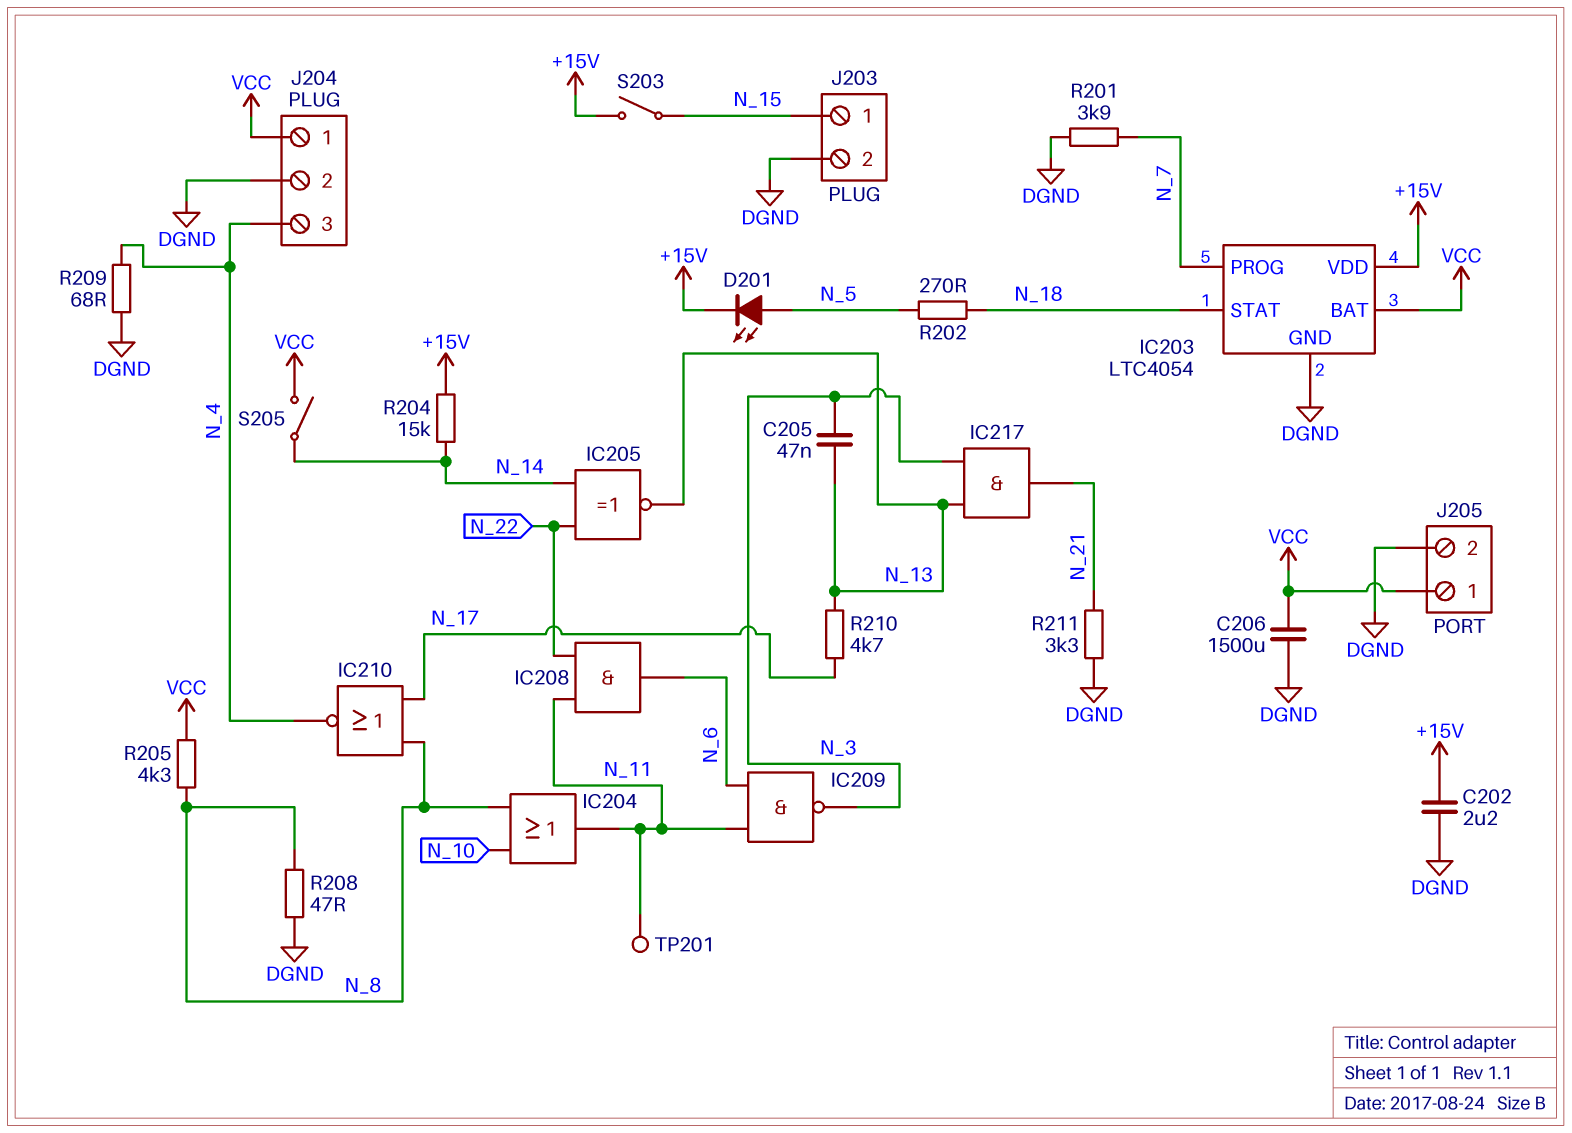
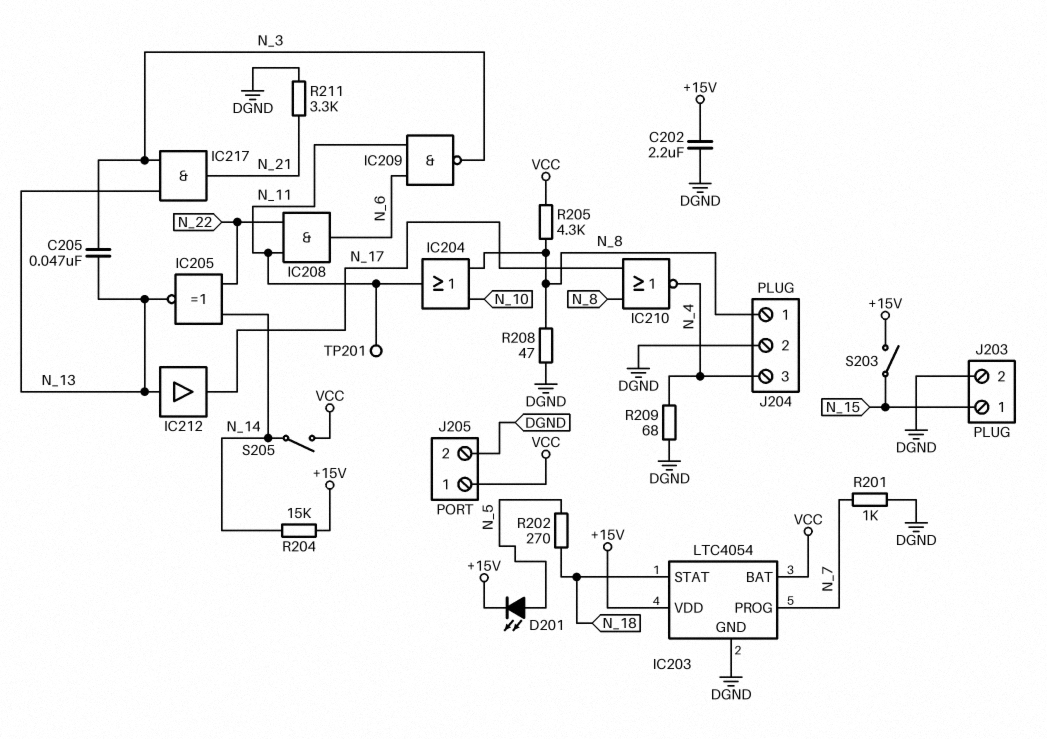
C206: 1500uF (DGND, VCC) -> none
IC212: none -> buffer (in N_13, out N_17)
J204 pin 1: VCC -> N_8
R201: 3.9k (DGND, N_7) -> 1k (DGND, N_7)
R210: 4.7k (N_13, N_17) -> none

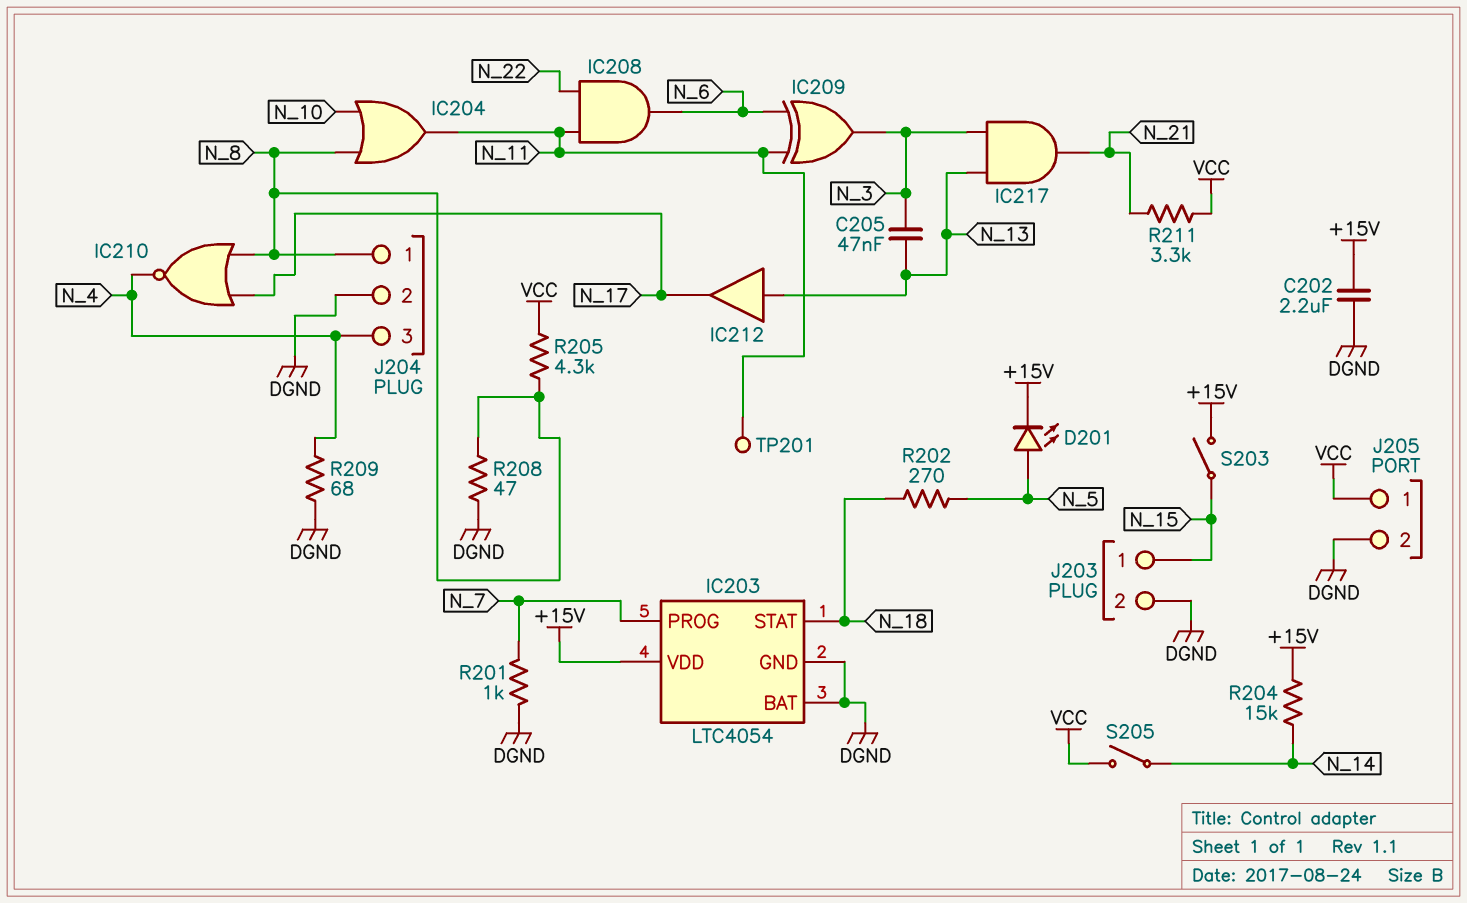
IC203 pin BAT: VCC -> DGND
IC205: XNOR (in N_14, in N_22, out N_13) -> none
IC209: NAND (in N_6, in N_11, out N_3) -> XOR (in N_6, in N_11, out N_3)
R211: 3.3k (DGND, N_21) -> 3.3k (N_21, VCC)

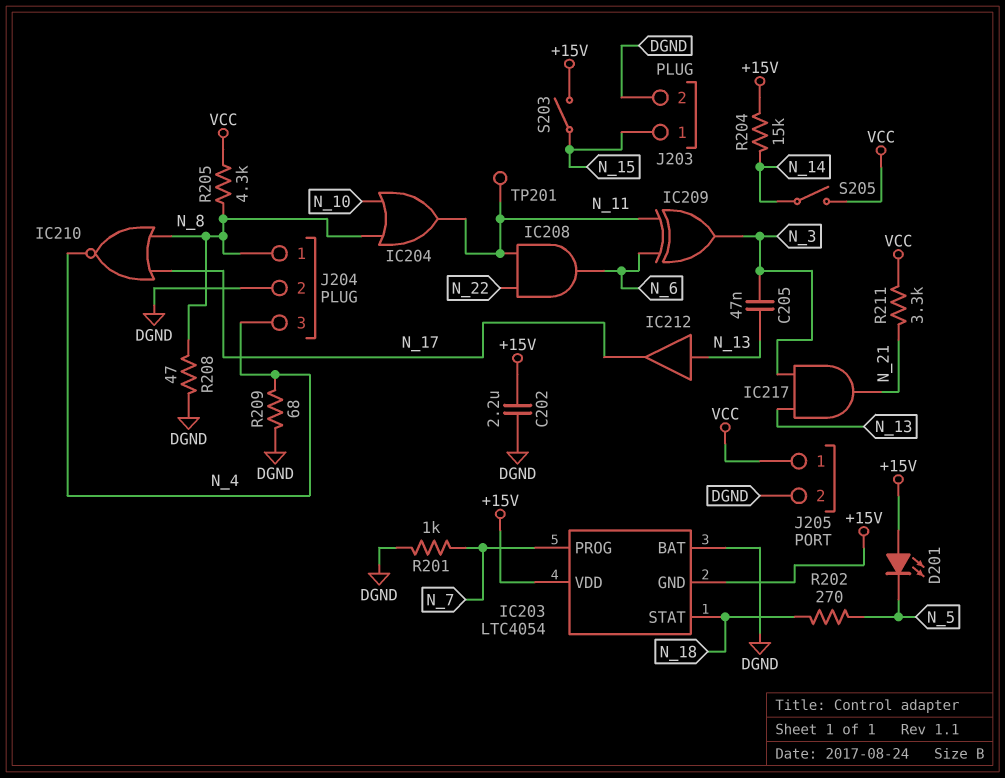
D201: LED (A N_5, K +15V) -> LED (A +15V, K N_5)
IC203 pin GND: DGND -> +15V

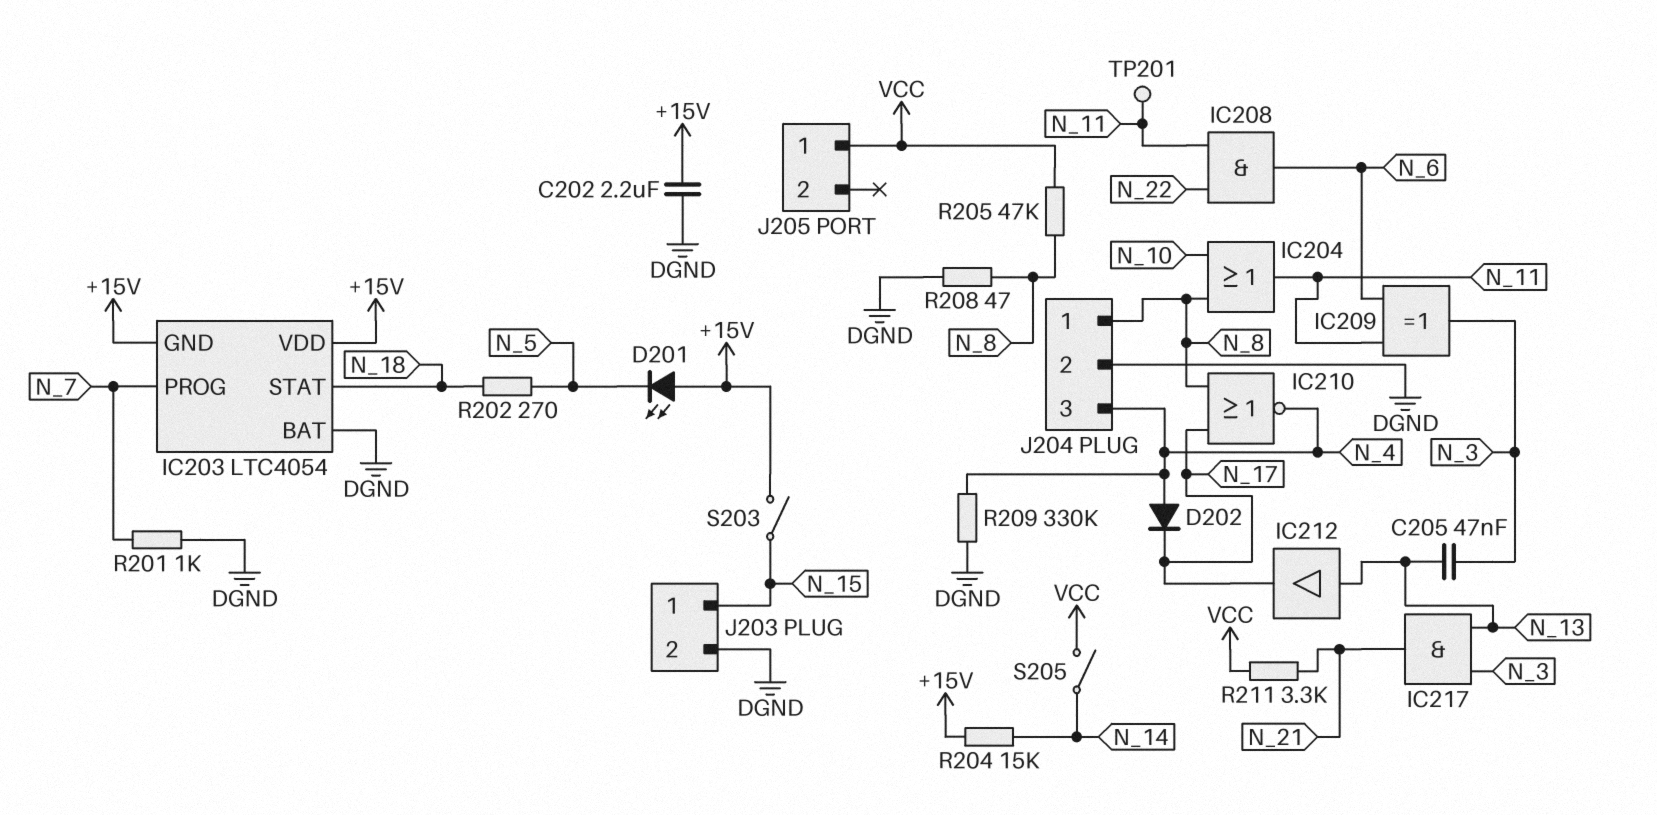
D202: none -> diode (A N_4, K N_17)
J205 pin 2: DGND -> none
R205: 4.3k (N_8, VCC) -> 47k (N_8, VCC)
R209: 68 (DGND, N_4) -> 330k (DGND, N_4)

